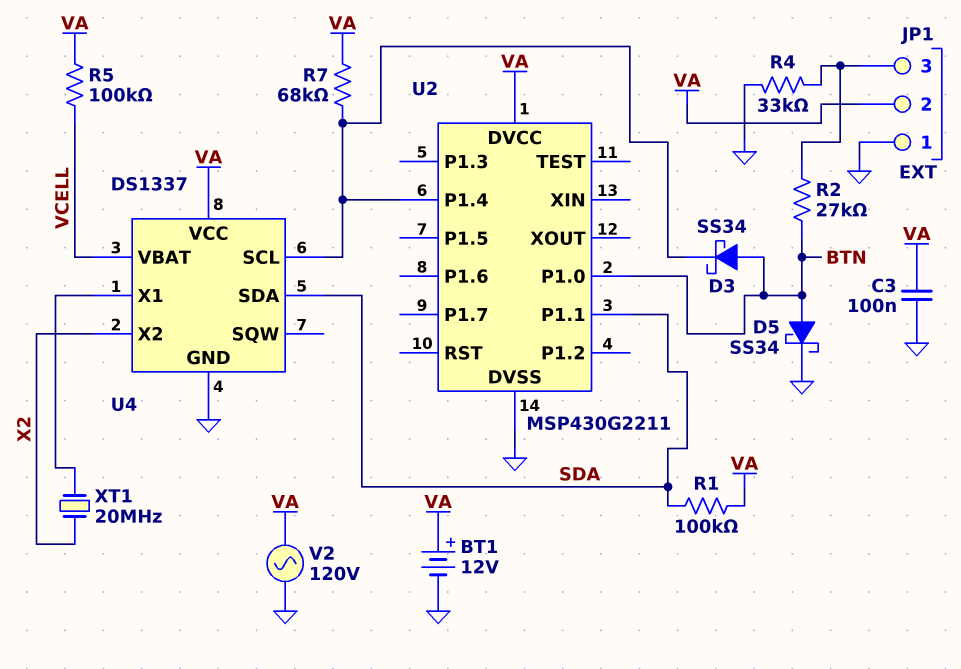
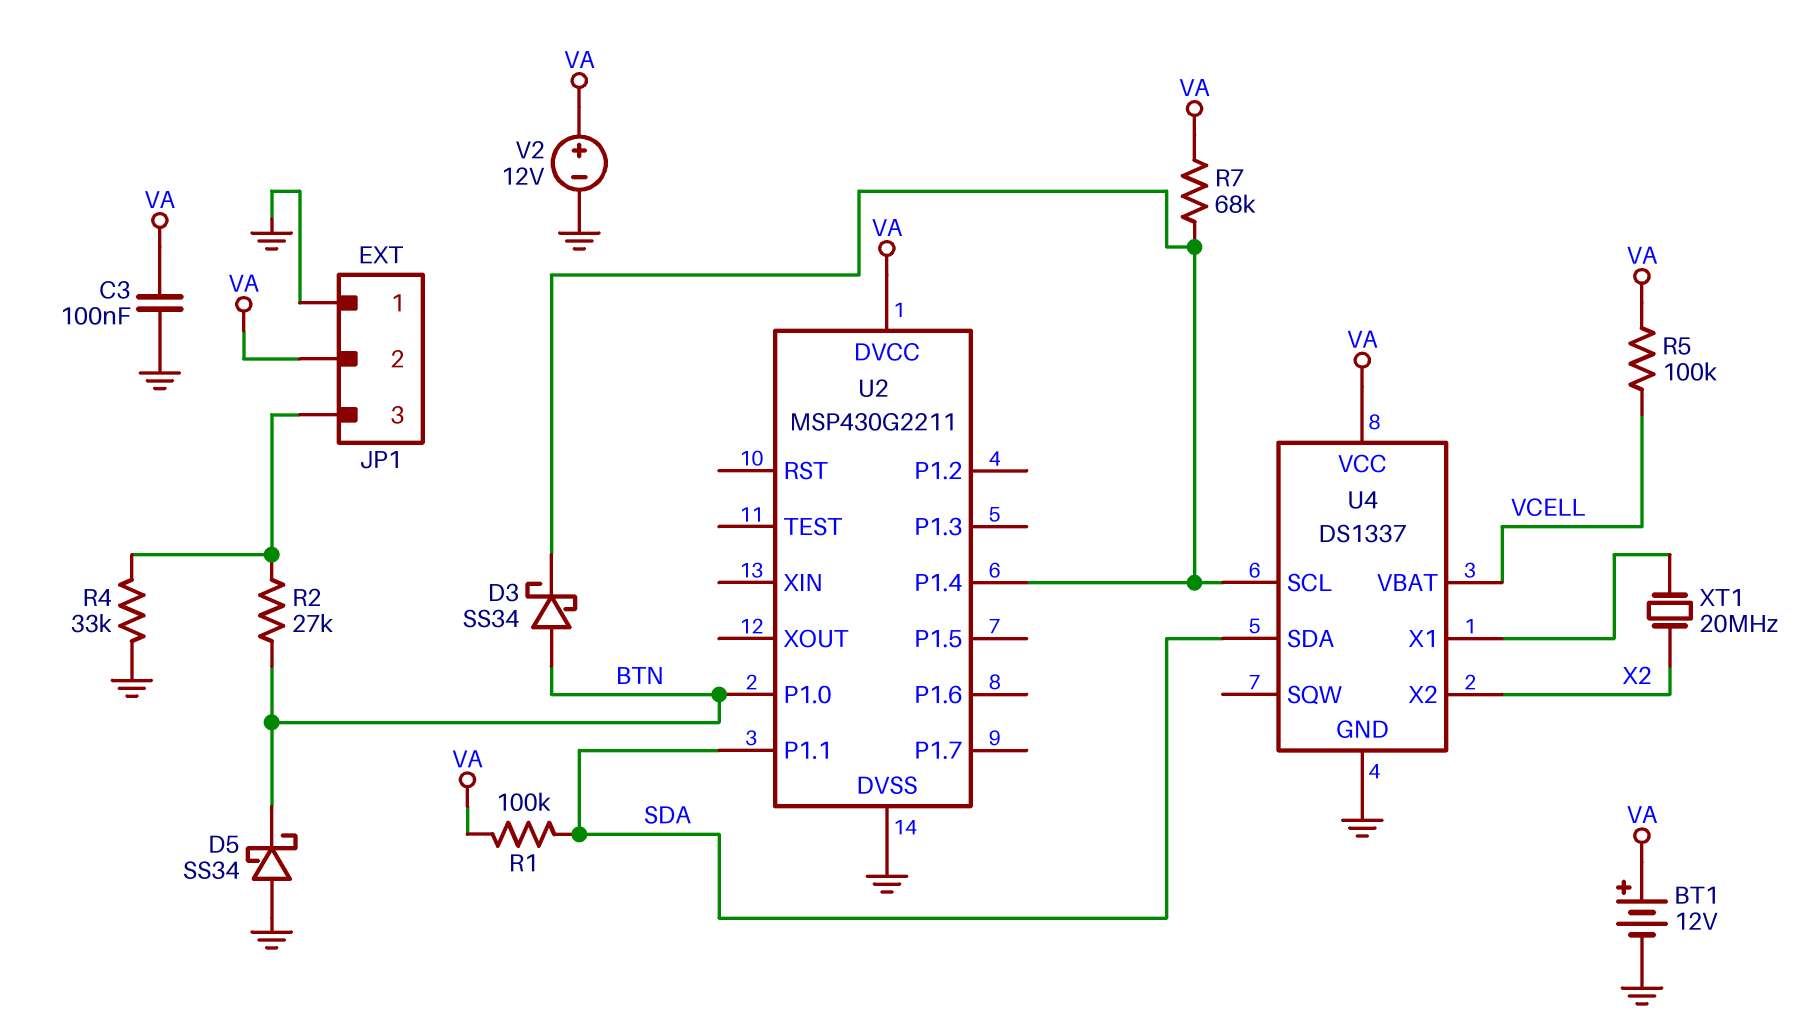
D5: schottky SS34 (A BTN, K GND) -> schottky SS34 (A GND, K BTN)
V2: AC 120V (GND, VA) -> 12V (plus VA, minus GND)

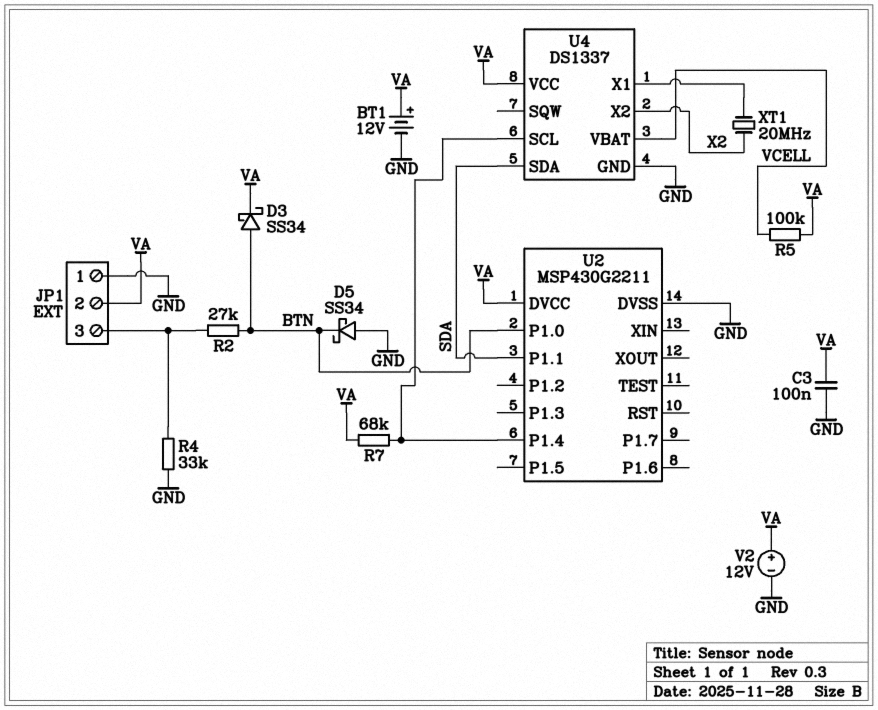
D3: schottky SS34 (A BTN, K U2/P1.4) -> schottky SS34 (A BTN, K VA)
R1: 100k (SDA, VA) -> none

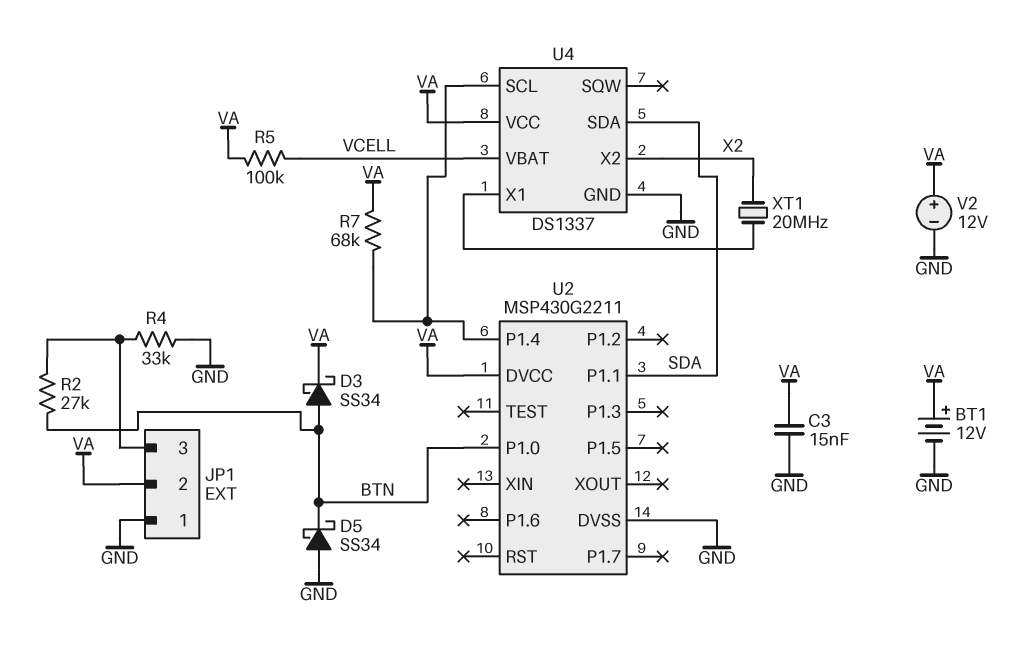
C3: 100nF (GND, VA) -> 15nF (GND, VA)

